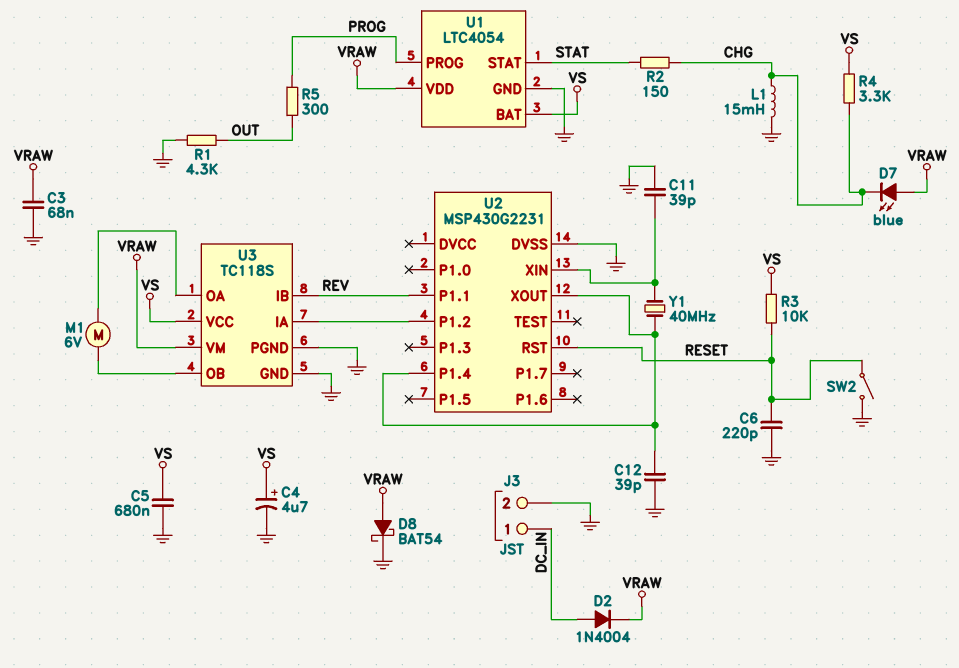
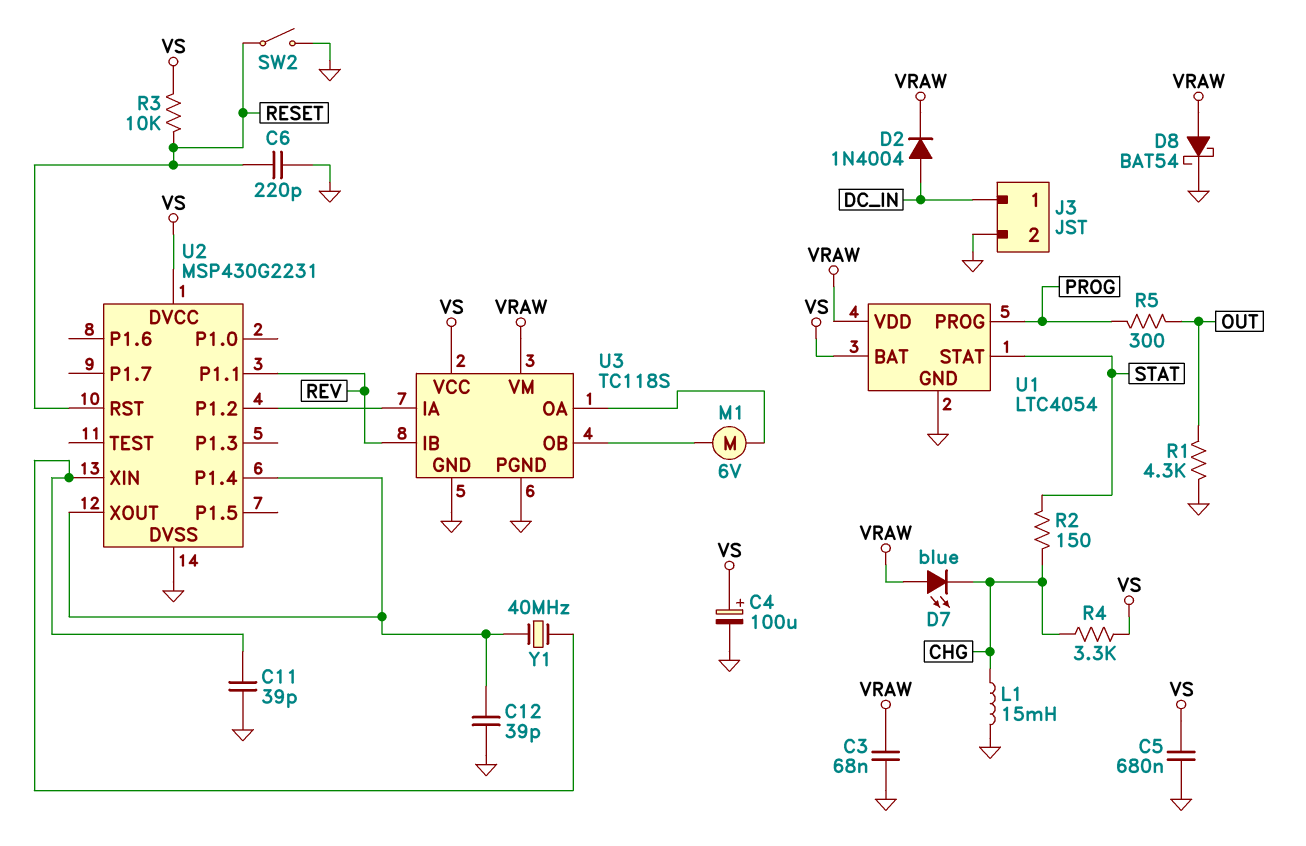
C4: 4.7uF (plus VS, minus GND) -> 100uF (plus VS, minus GND)
U2 pin DVCC: none -> VS

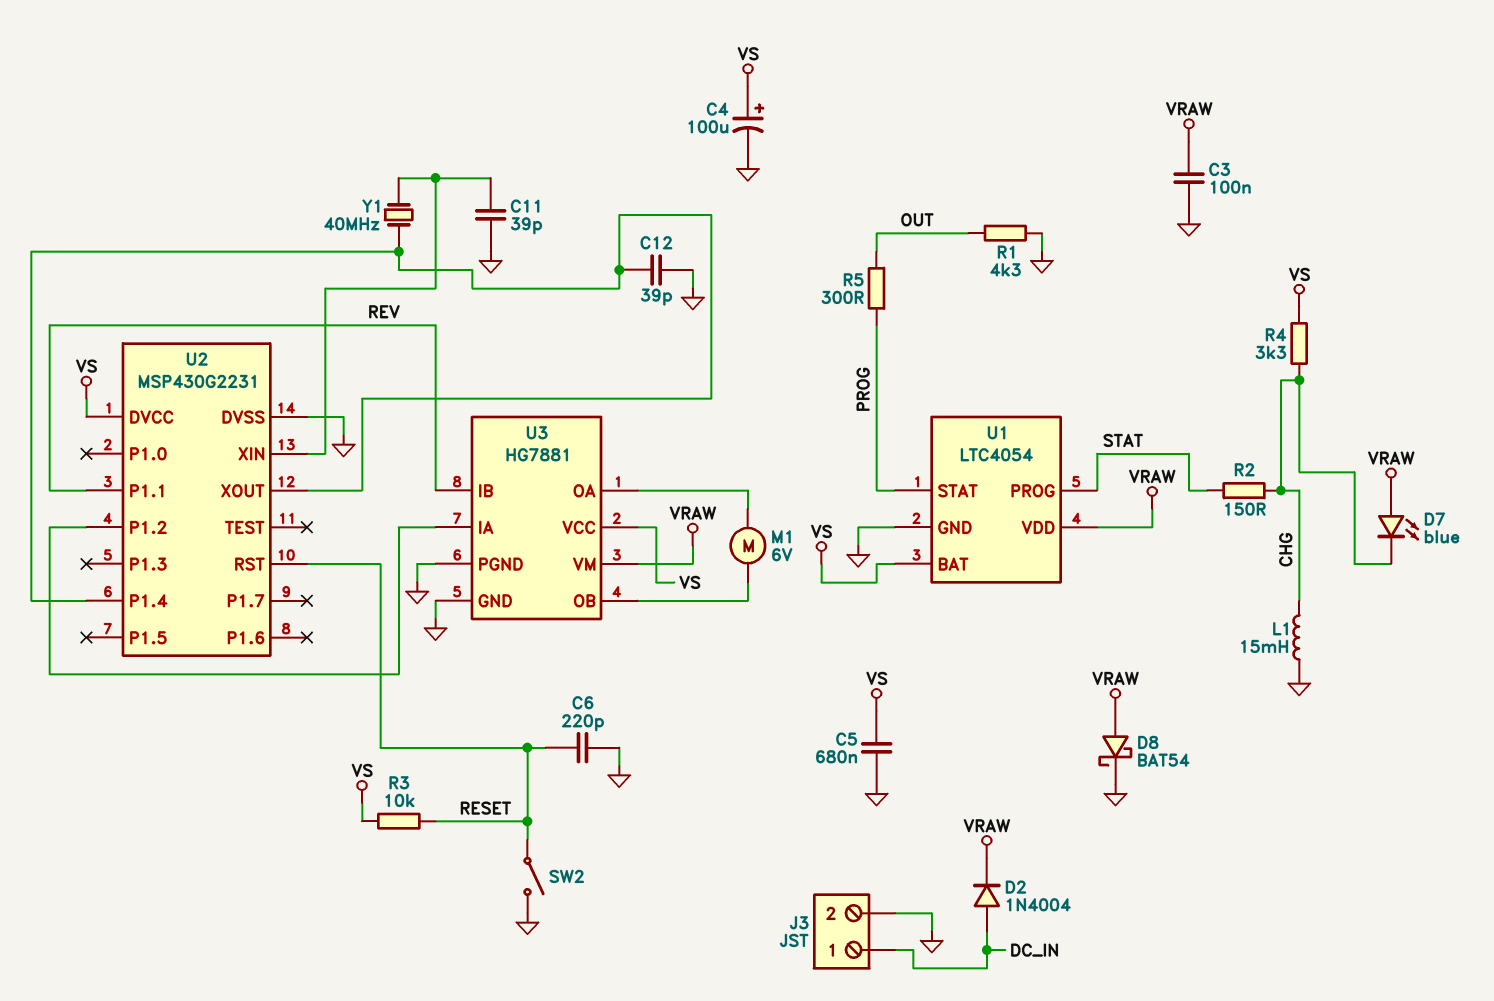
C3: 68nF (GND, VRAW) -> 100nF (GND, VRAW)
U1 pin PROG: PROG -> STAT
U1 pin STAT: STAT -> PROG
U3: TC118S -> HG7881

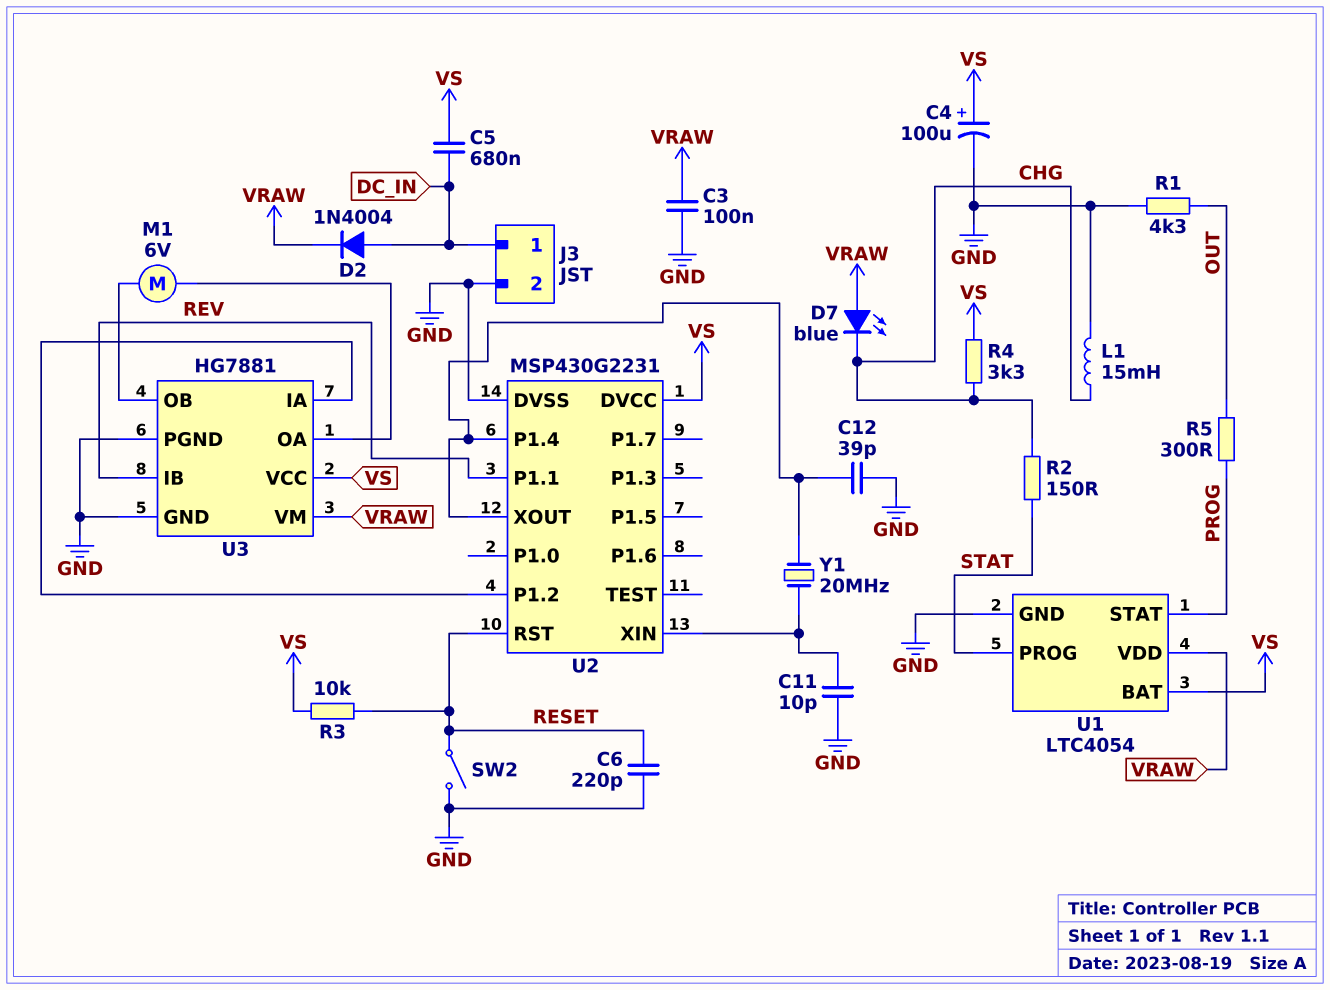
C5: 680nF (GND, VS) -> 680nF (DC_IN, VS)
C11: 39pF (GND, U2/XIN) -> 10pF (GND, U2/XIN)
D8: schottky BAT54 (A VRAW, K GND) -> none
Y1: 40MHz (U2/P1.4, U2/XIN) -> 20MHz (U2/P1.4, U2/XIN)

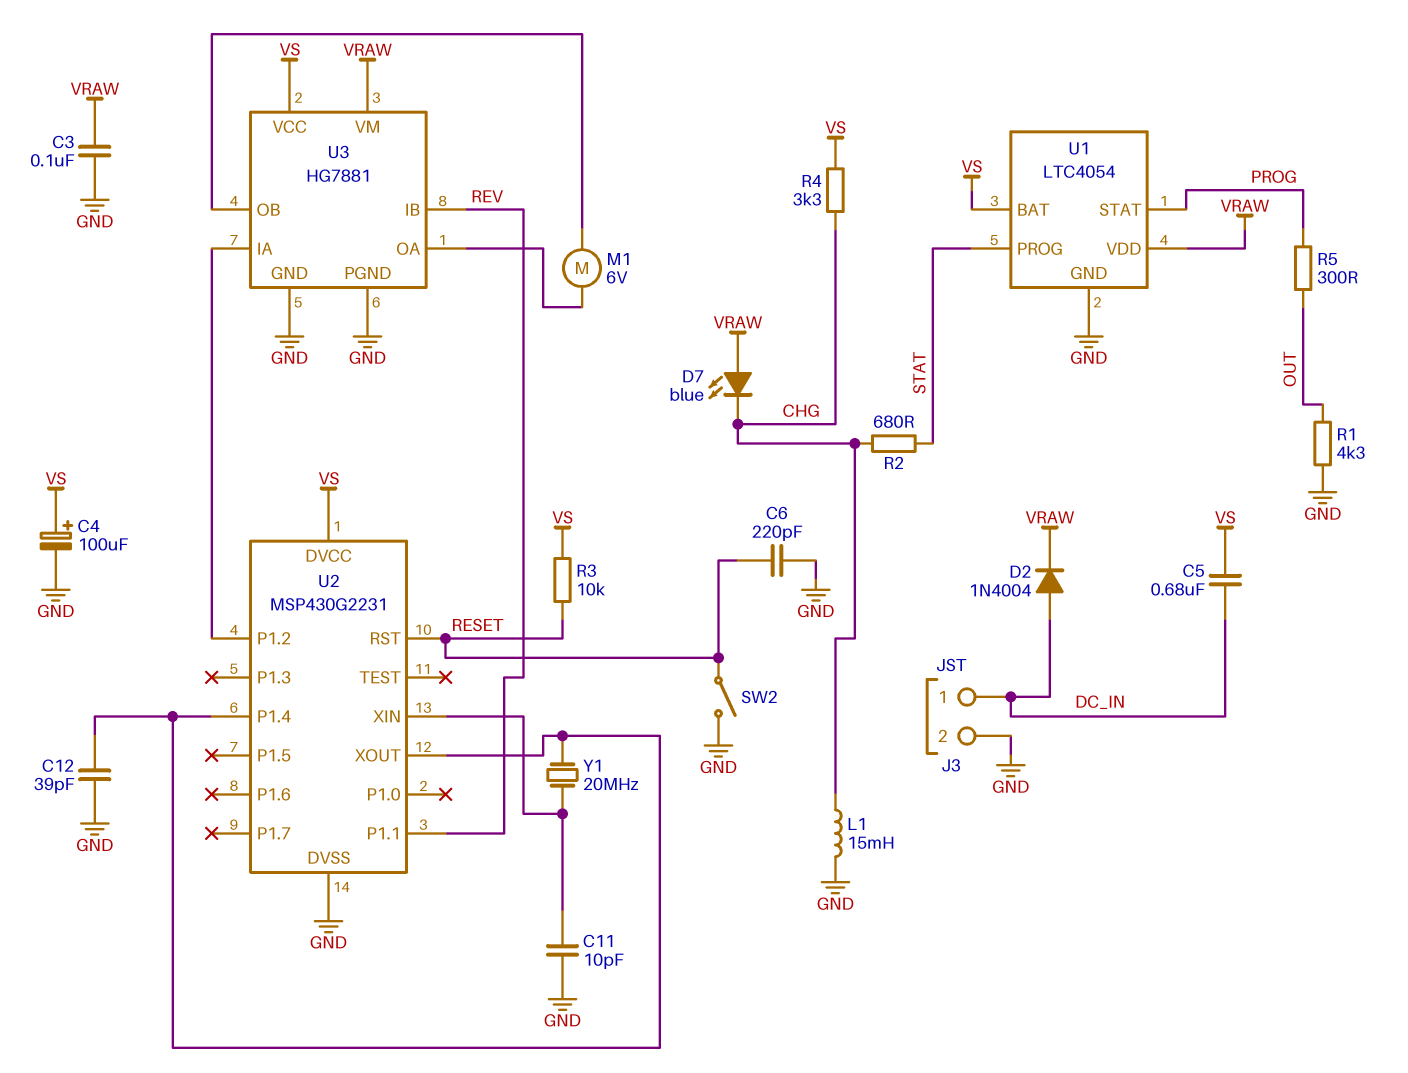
R2: 150 (CHG, STAT) -> 680 (CHG, STAT)

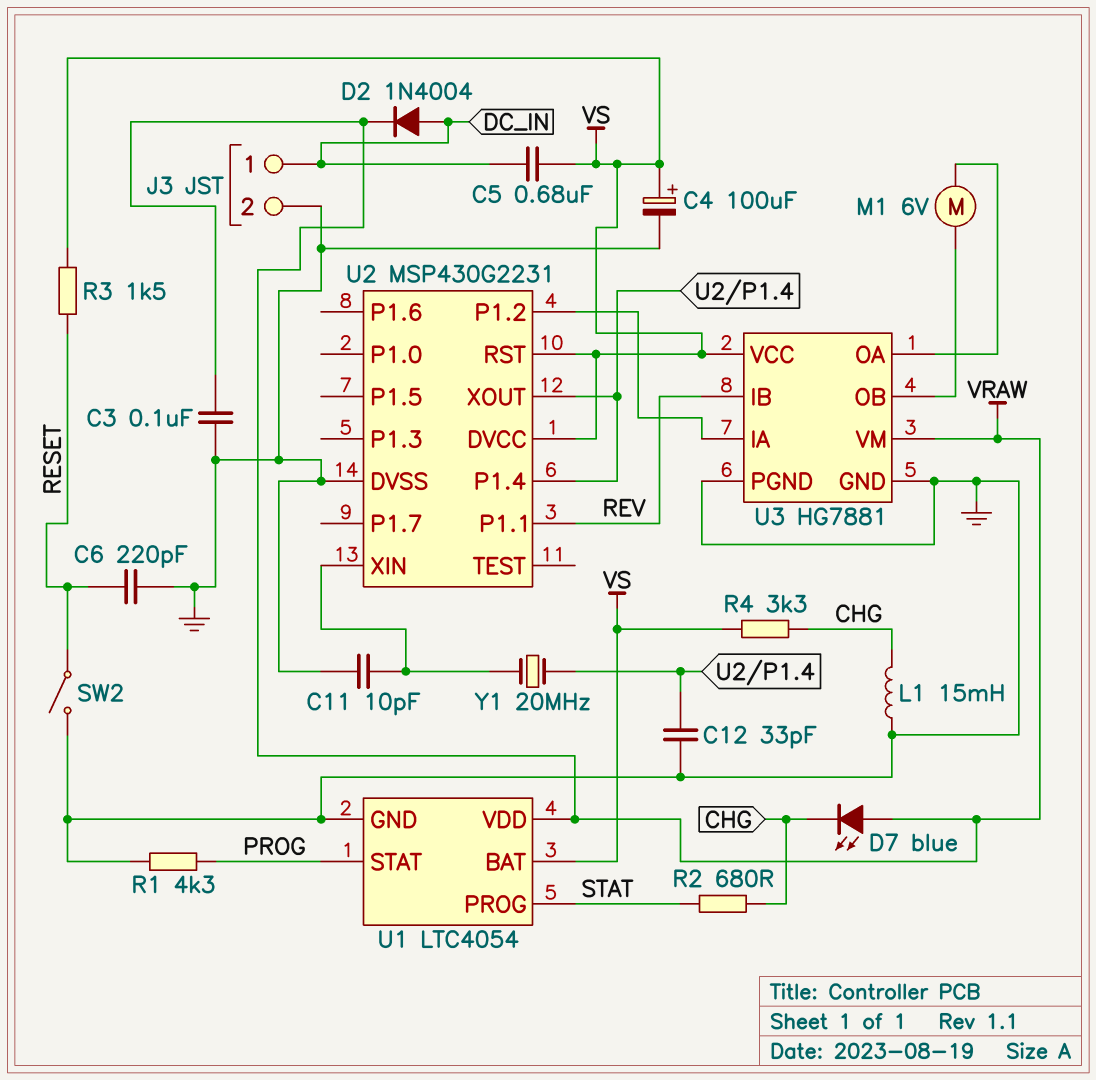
C12: 39pF (GND, U2/P1.4) -> 33pF (GND, U2/P1.4)
R1: 4.3k (GND, OUT) -> 4.3k (GND, PROG)
R3: 10k (RESET, VS) -> 1.5k (RESET, VS)
R5: 300 (OUT, PROG) -> none
U2 pin RST: RESET -> VS

